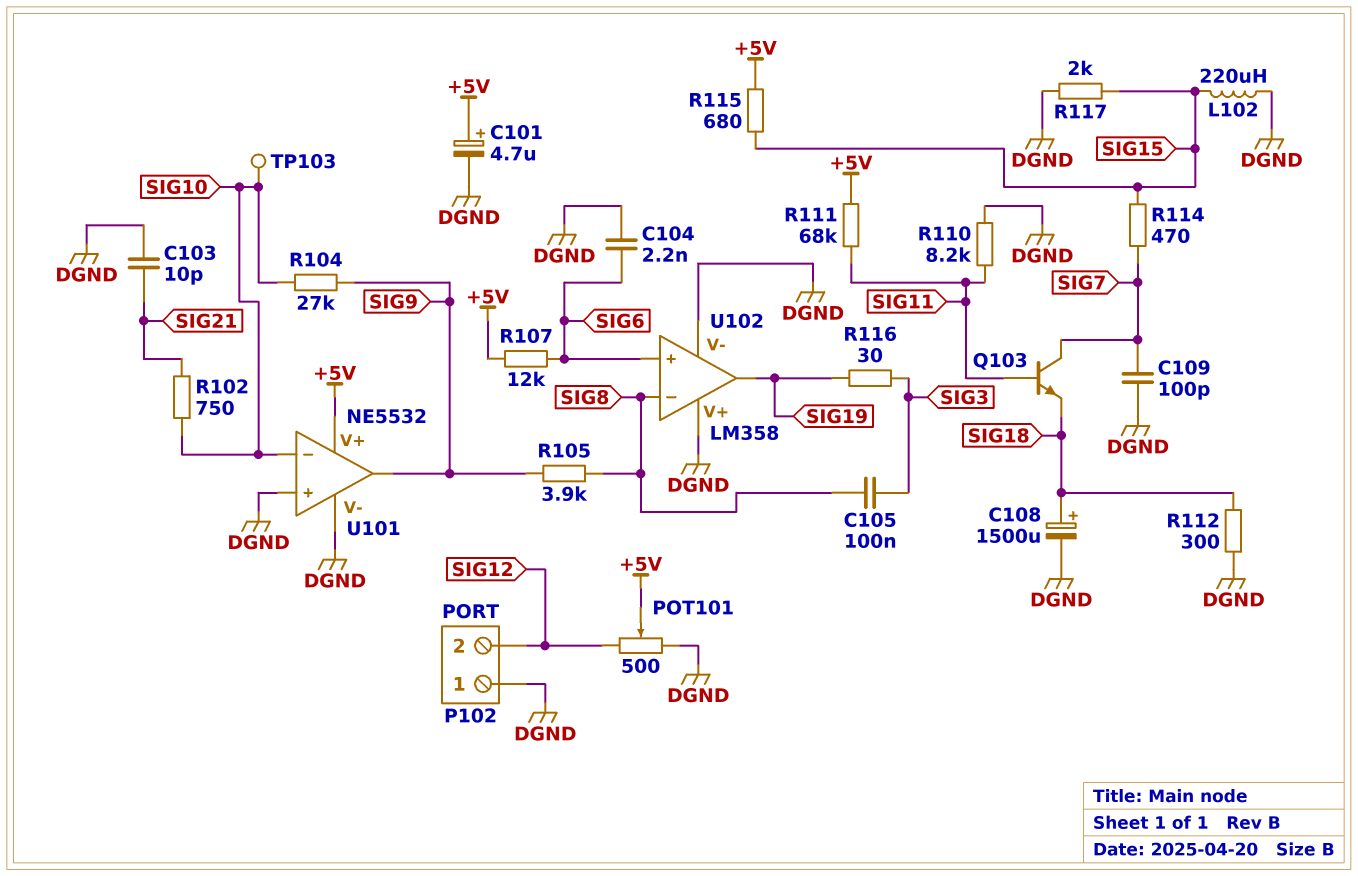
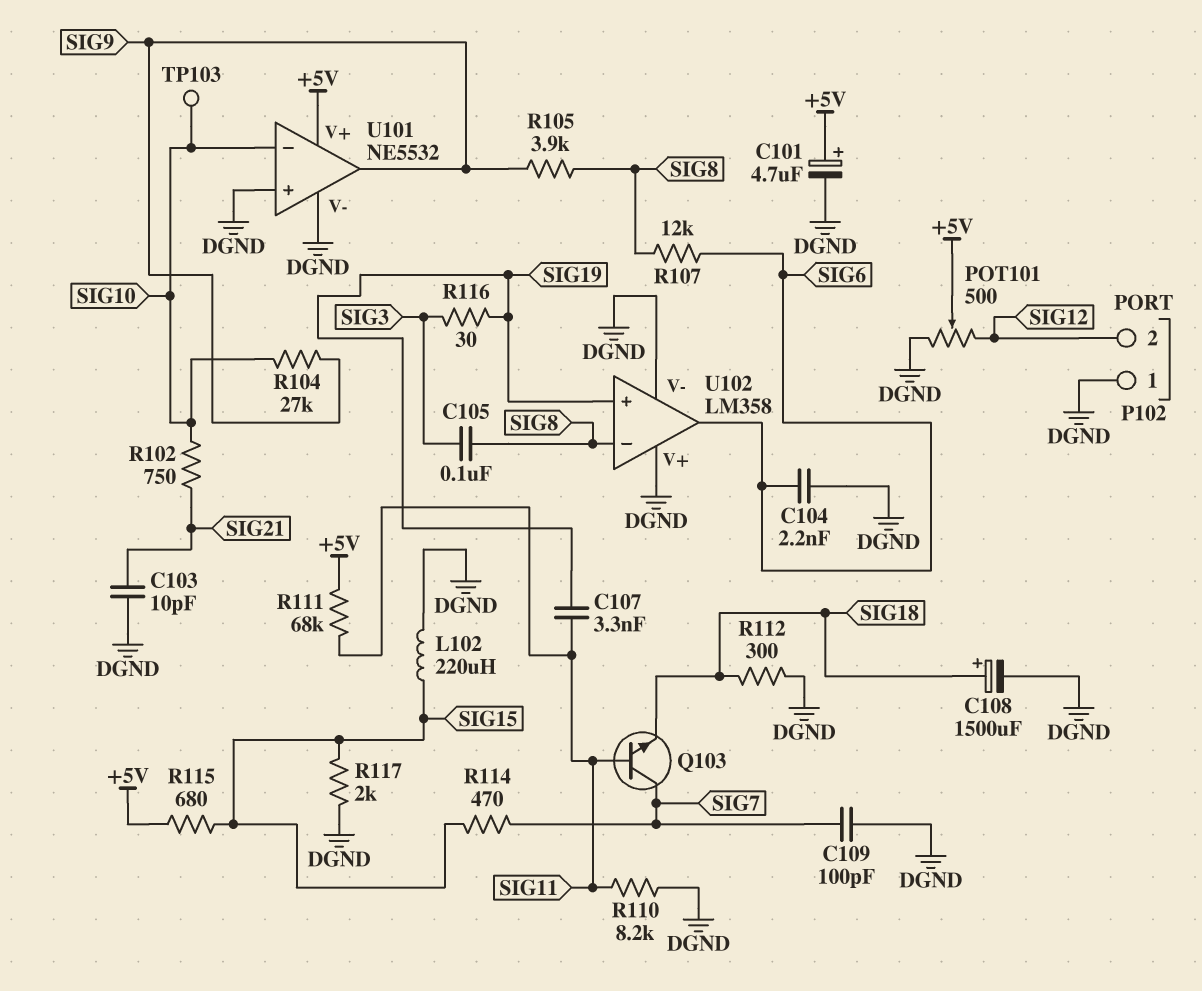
C107: none -> 3.3nF (SIG11, SIG19)
R107: 12k (+5V, SIG6) -> 12k (SIG6, SIG8)
U102 pin in+: SIG6 -> SIG19
U102 pin out: SIG19 -> SIG6

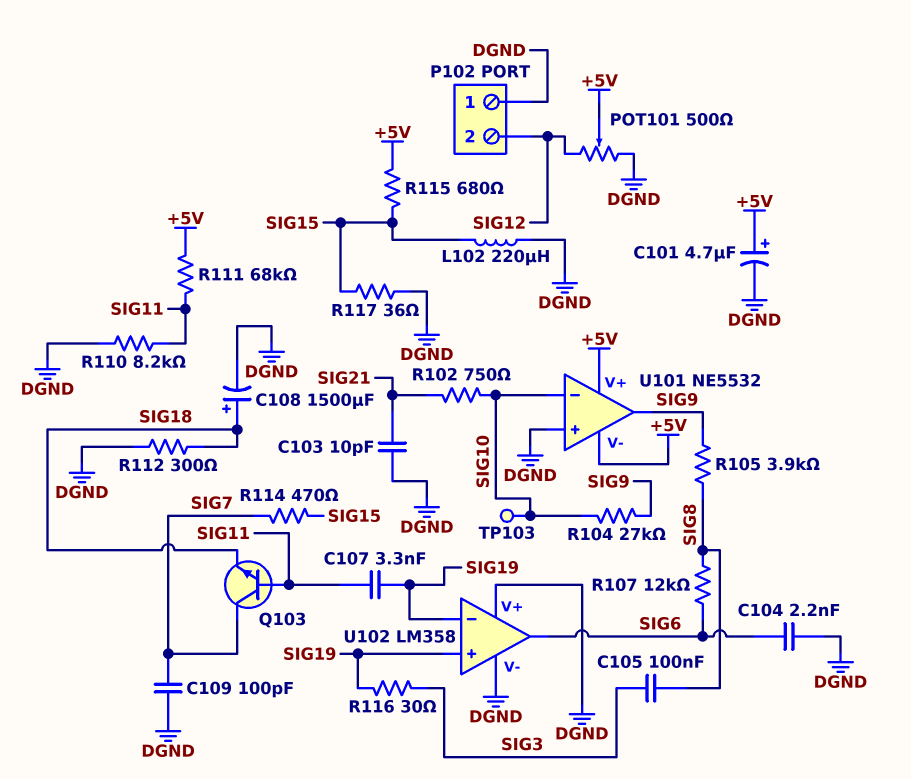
R117: 2k (DGND, SIG15) -> 36 (DGND, SIG15)
U101 pin V-: DGND -> +5V
U102 pin in-: SIG8 -> SIG19

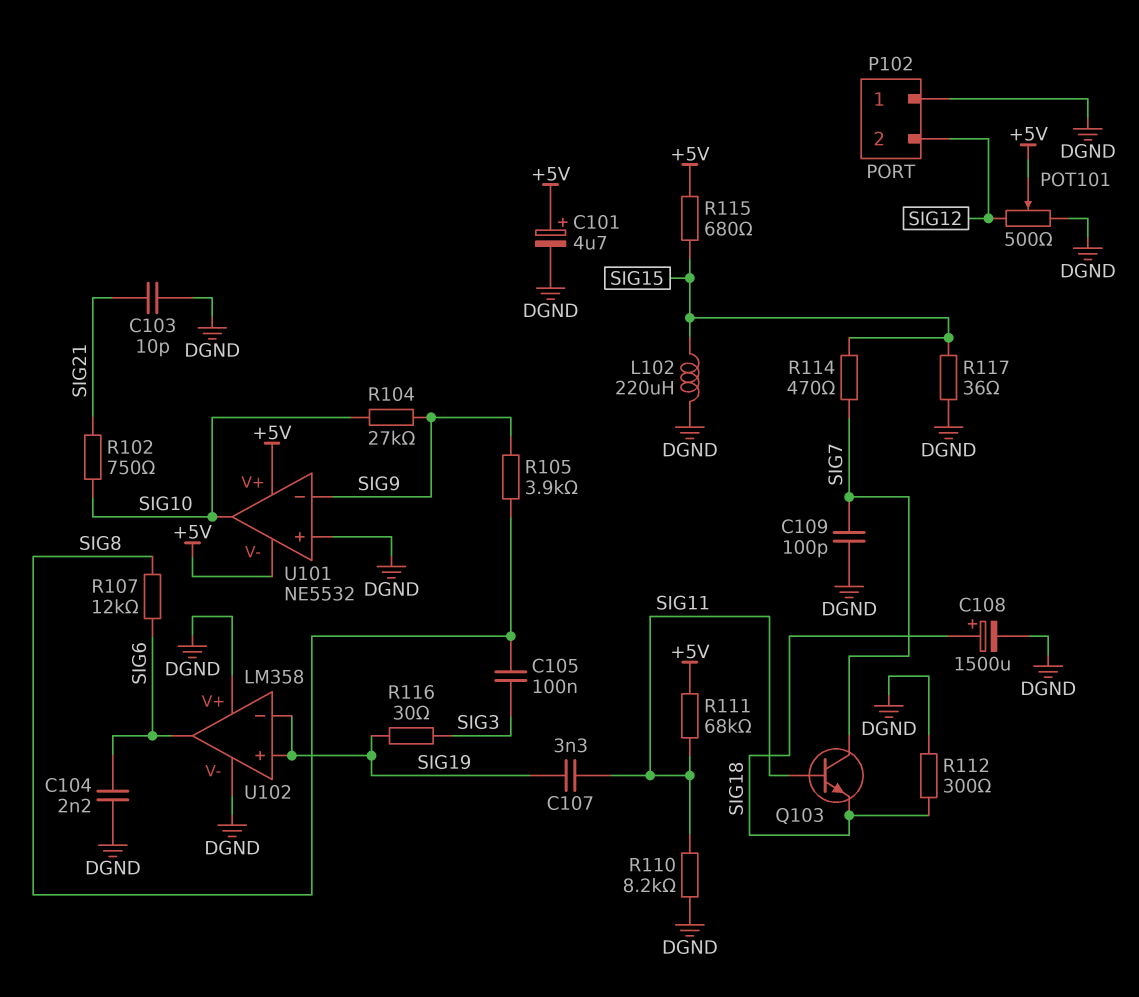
TP103: test point (SIG10) -> none
U101 pin in-: SIG10 -> SIG9
U101 pin out: SIG9 -> SIG10

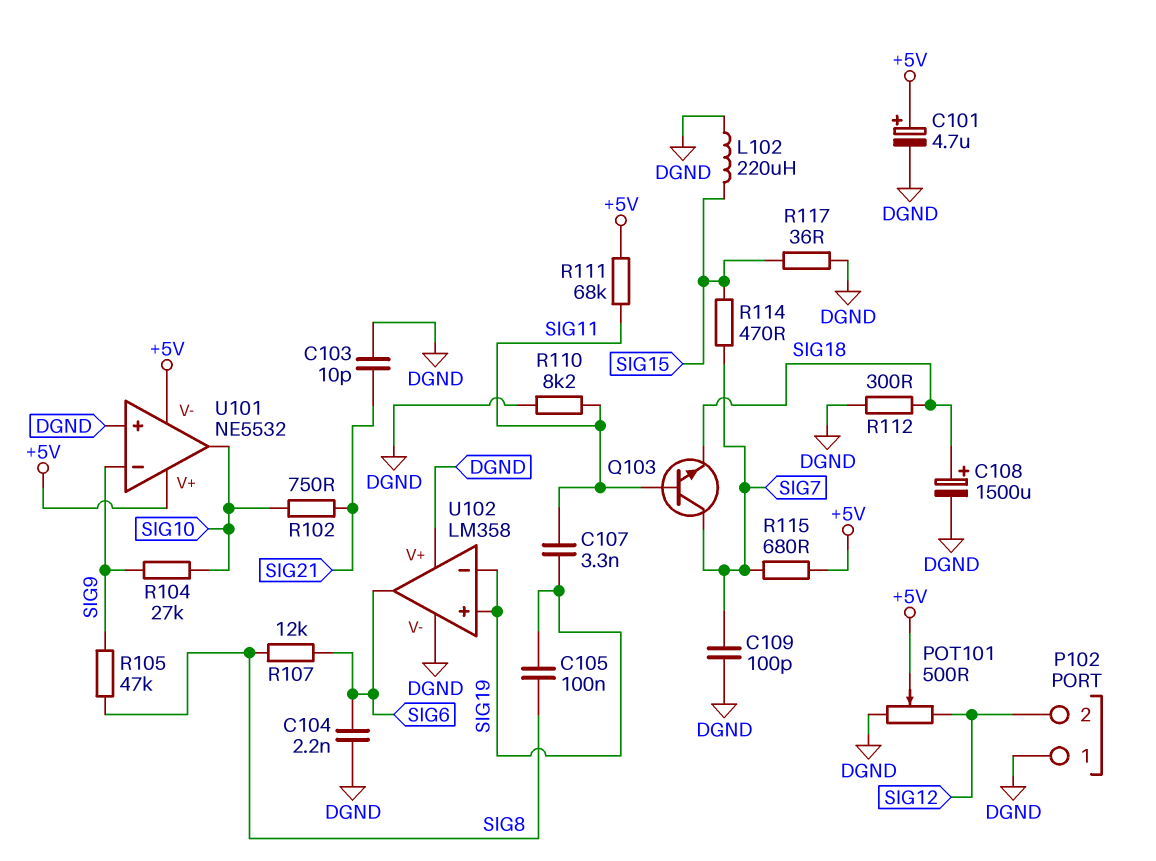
C105: 100nF (SIG3, SIG8) -> 100nF (SIG8, SIG19)
R105: 3.9k (SIG8, SIG9) -> 47k (SIG8, SIG9)
R115: 680 (+5V, SIG15) -> 680 (+5V, SIG7)
R116: 30 (SIG3, SIG19) -> none

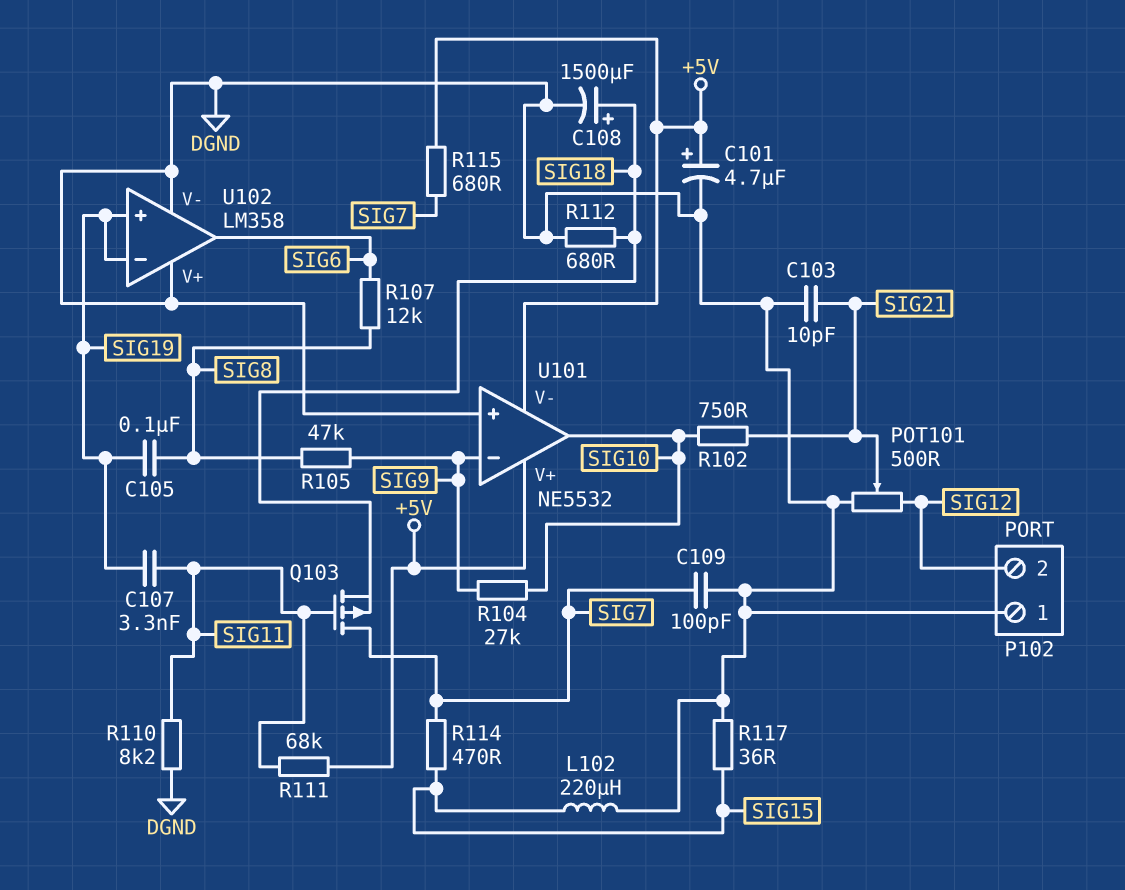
C104: 2.2nF (DGND, SIG6) -> none
POT101: 500 (DGND, SIG12, wiper +5V) -> 500 (DGND, SIG12, wiper SIG21)
Q103: NPN (B SIG11, C SIG7, E SIG18) -> PMOS (G SIG11, D SIG7, S SIG18)
R112: 300 (DGND, SIG18) -> 680 (DGND, SIG18)

